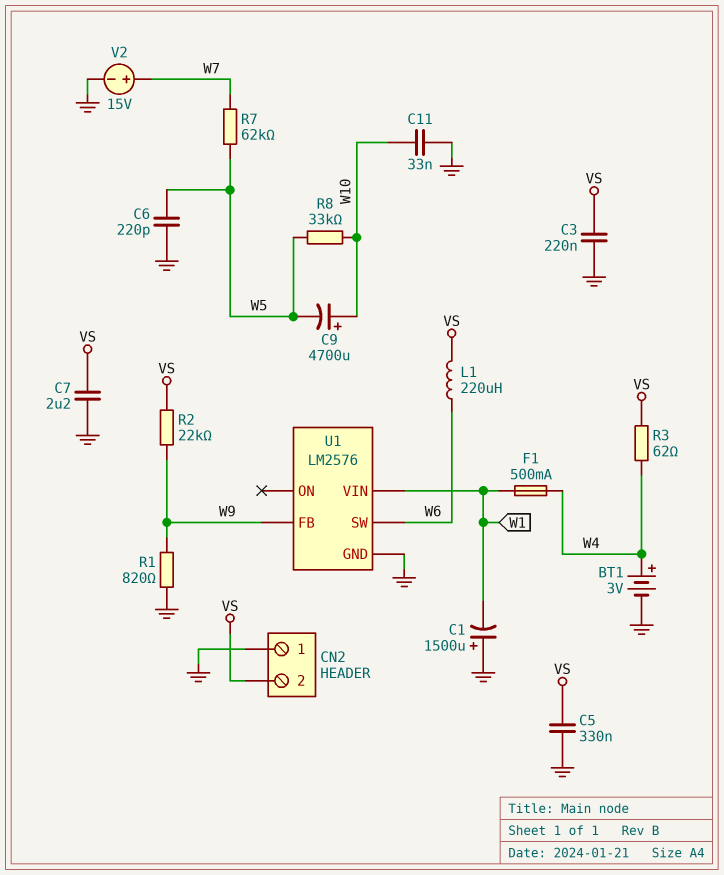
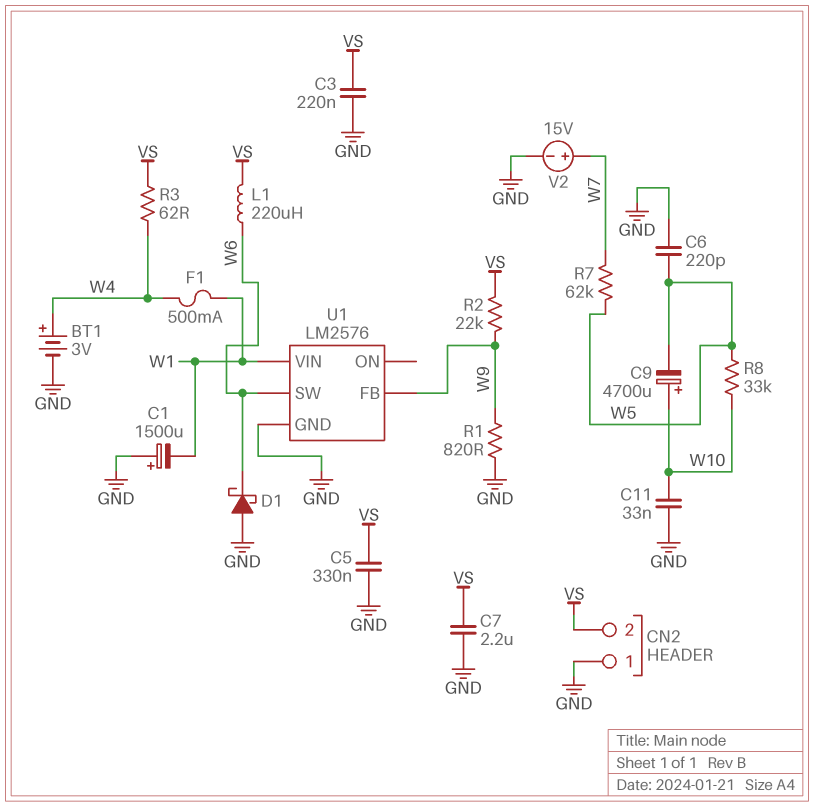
D1: none -> schottky (A GND, K W6)

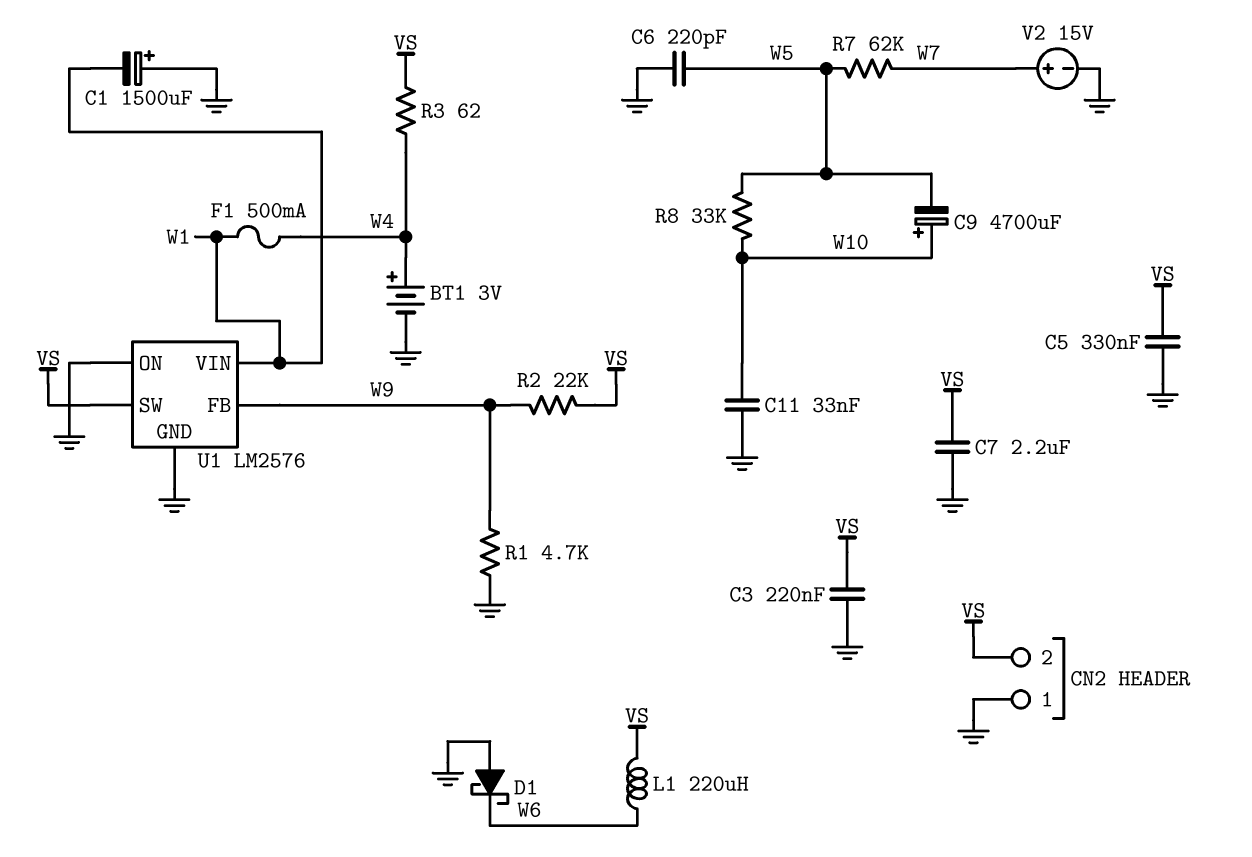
R1: 820 (GND, W9) -> 4.7k (GND, W9)
U1 pin ON: none -> GND
U1 pin SW: W6 -> VS

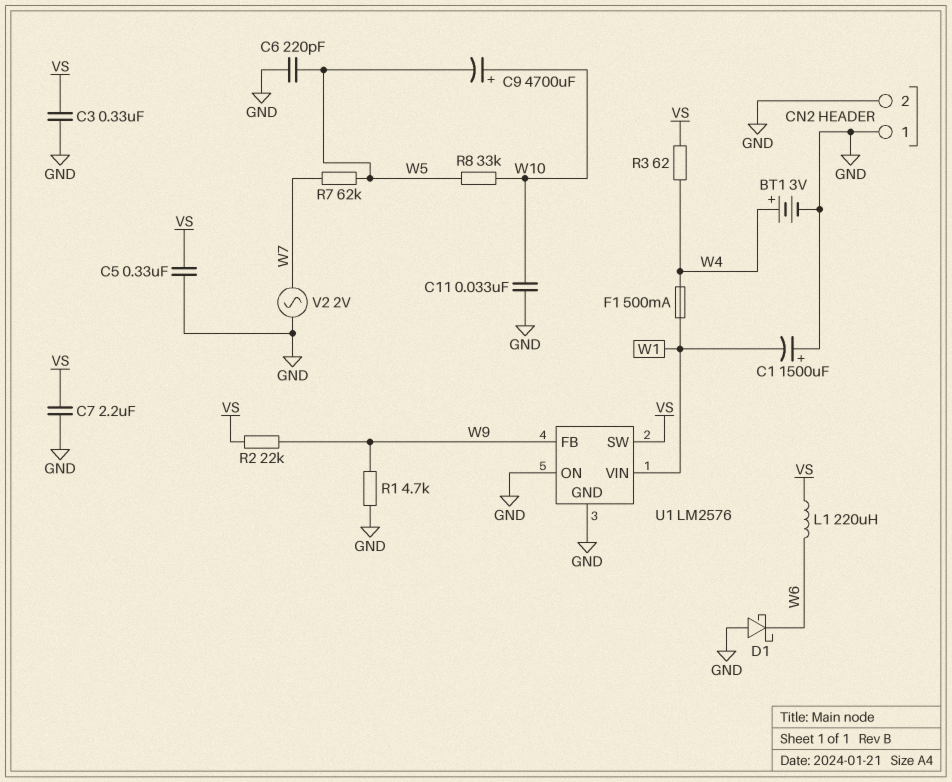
C3: 220nF (GND, VS) -> 330nF (GND, VS)
CN2 pin 2: VS -> GND
V2: 15V (plus W7, minus GND) -> AC 2V (GND, W7)

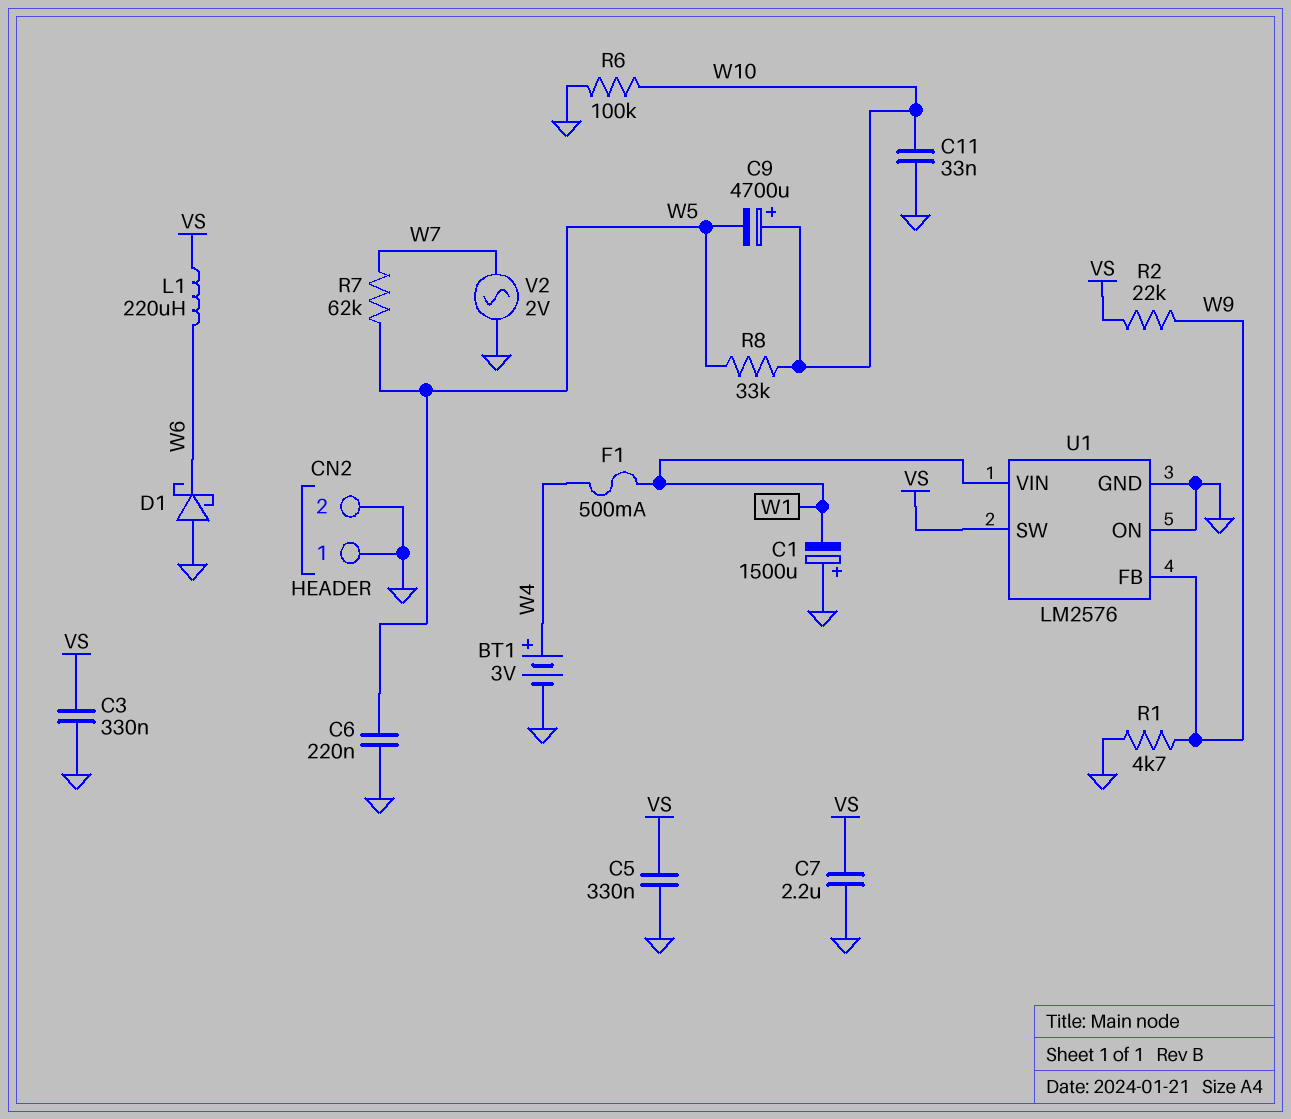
C6: 220pF (GND, W5) -> 220nF (GND, W5)
R3: 62 (VS, W4) -> none
R6: none -> 100k (GND, W10)

